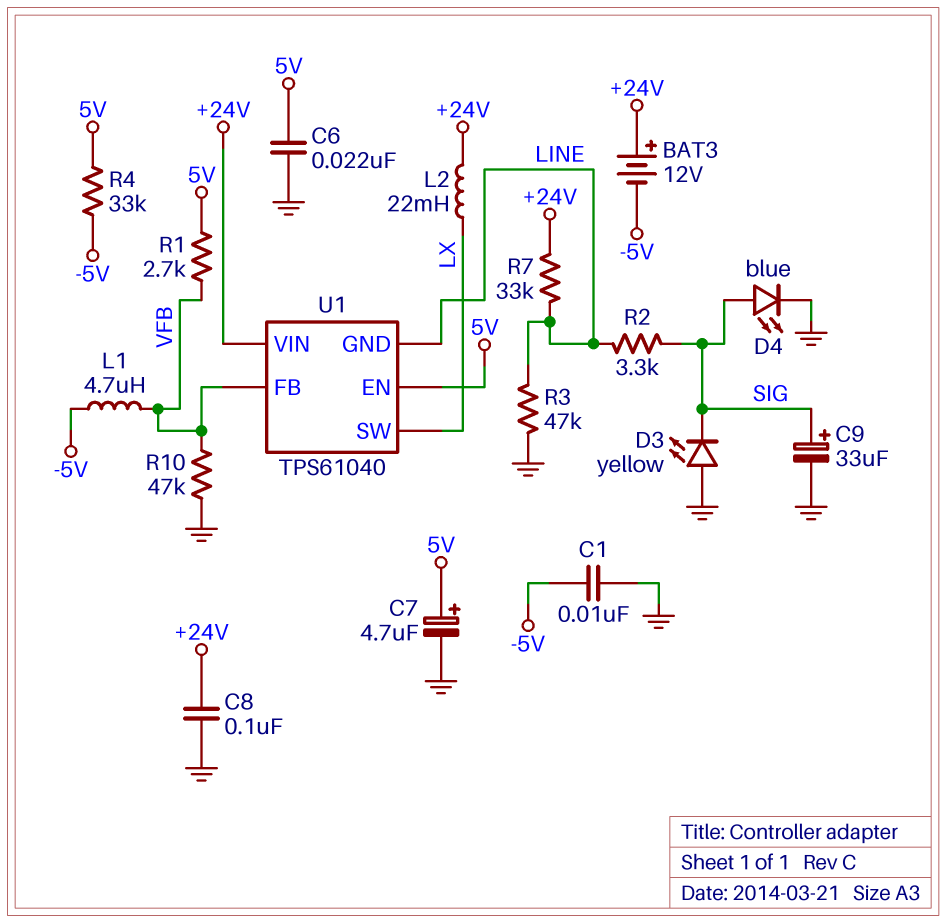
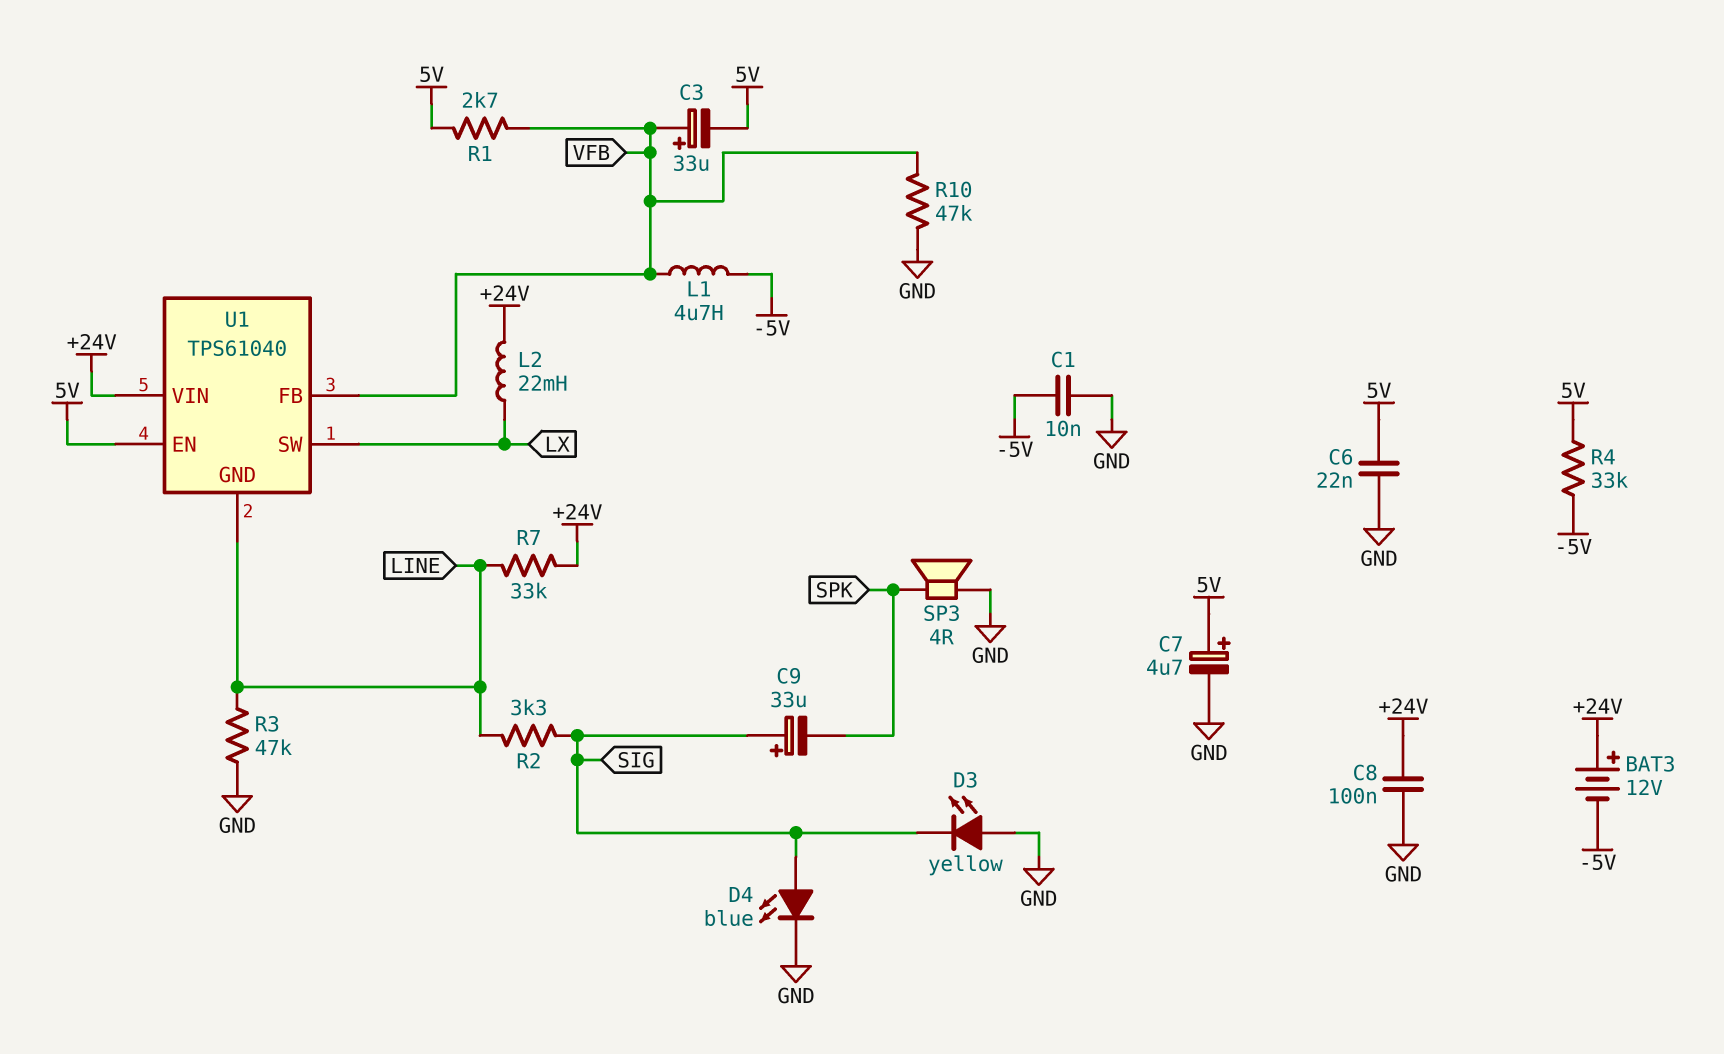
C3: none -> 33uF (plus VFB, minus 5V)
C9: 33uF (plus SIG, minus GND) -> 33uF (plus SIG, minus SPK)
SP3: none -> speaker 4R (GND, SPK)

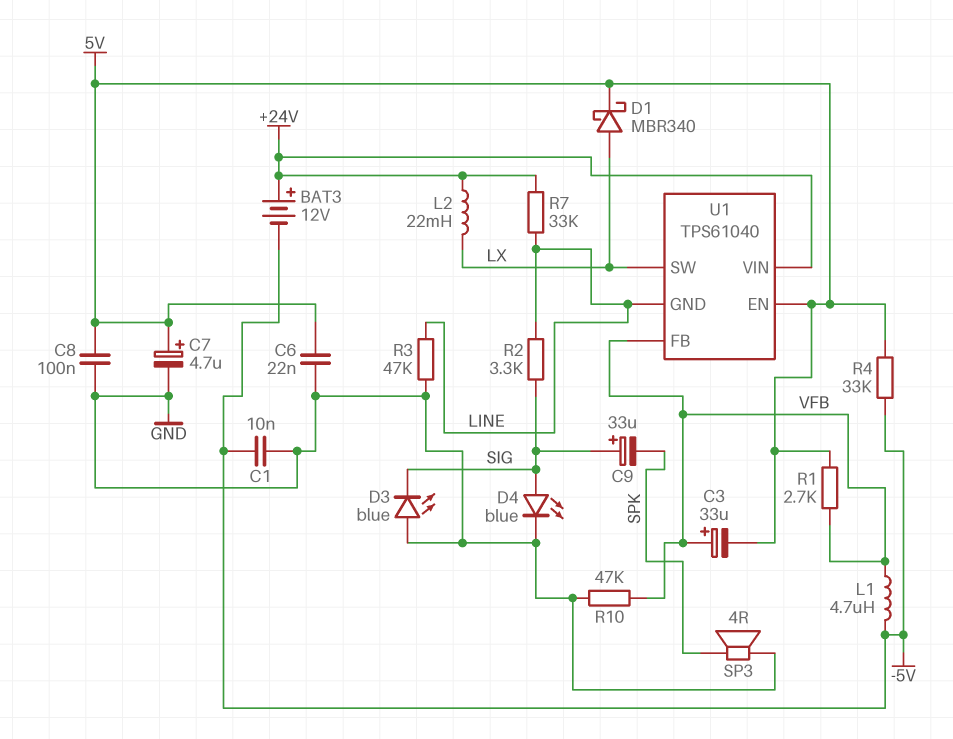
C8: 100nF (+24V, GND) -> 100nF (5V, GND)
D1: none -> schottky MBR340 (A LX, K 5V)
D3: LED yellow (A GND, K SIG) -> LED blue (A GND, K SIG)

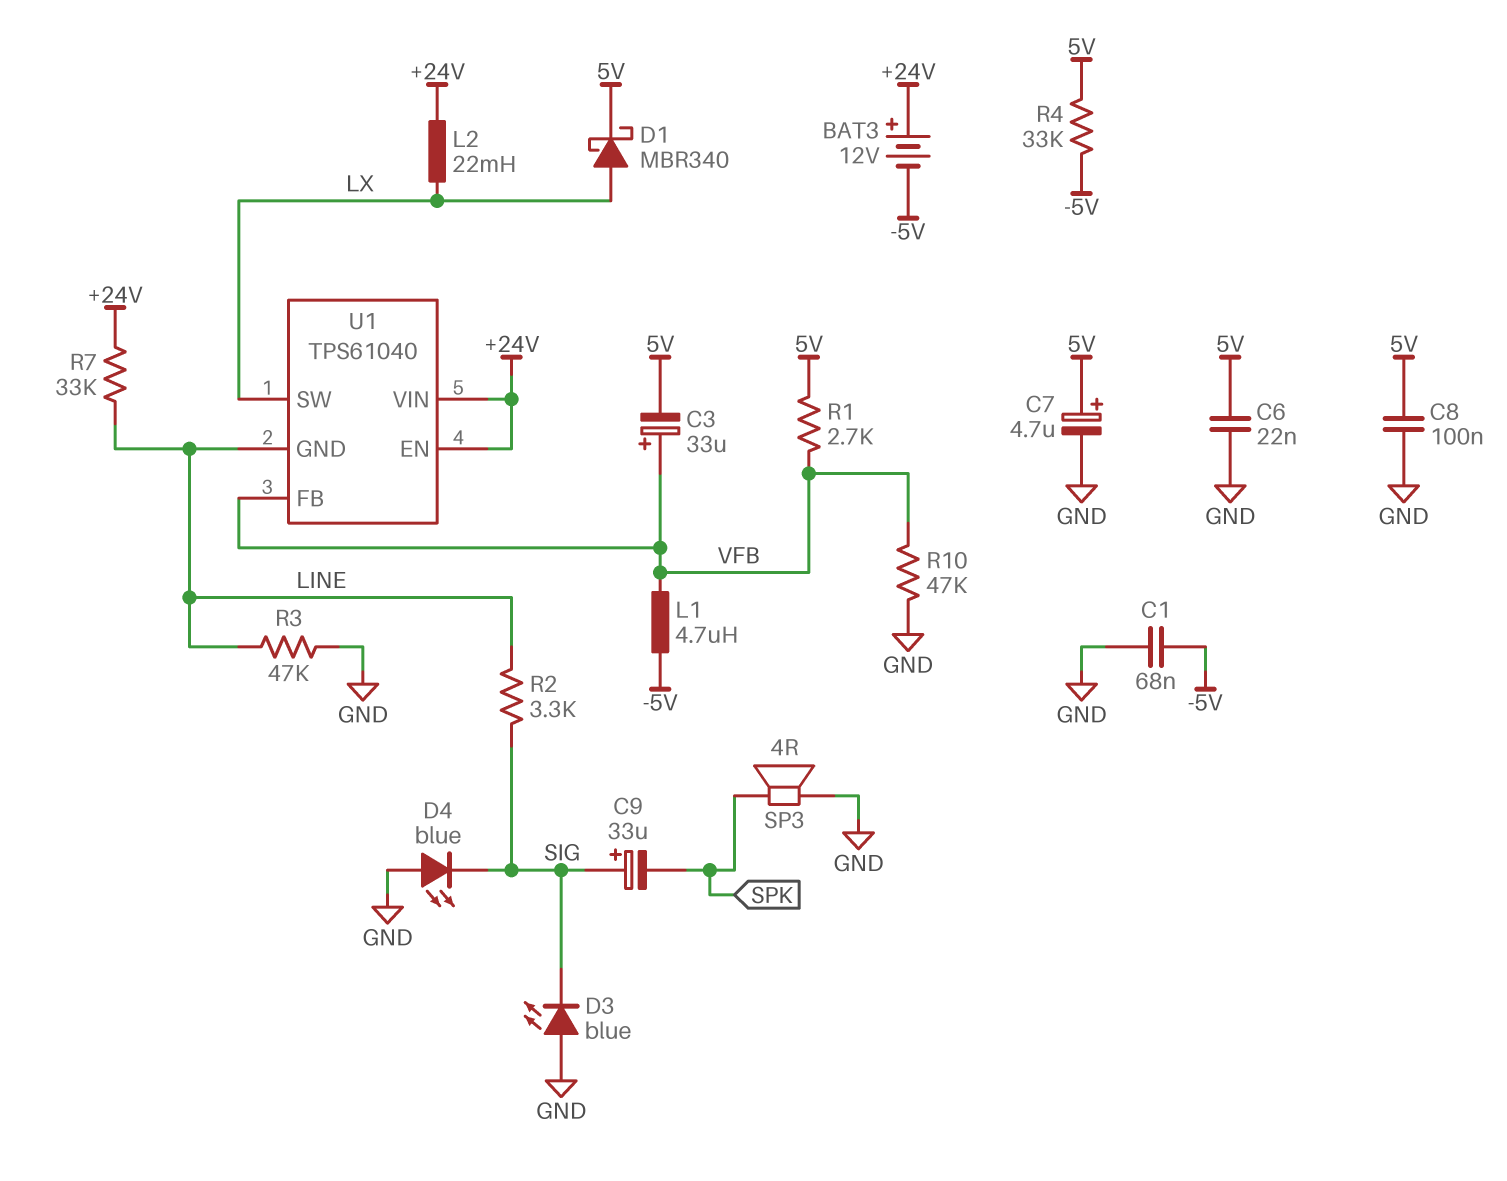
C1: 10nF (-5V, GND) -> 68nF (-5V, GND)
D4: LED blue (A SIG, K GND) -> LED blue (A GND, K SIG)
U1 pin EN: 5V -> +24V

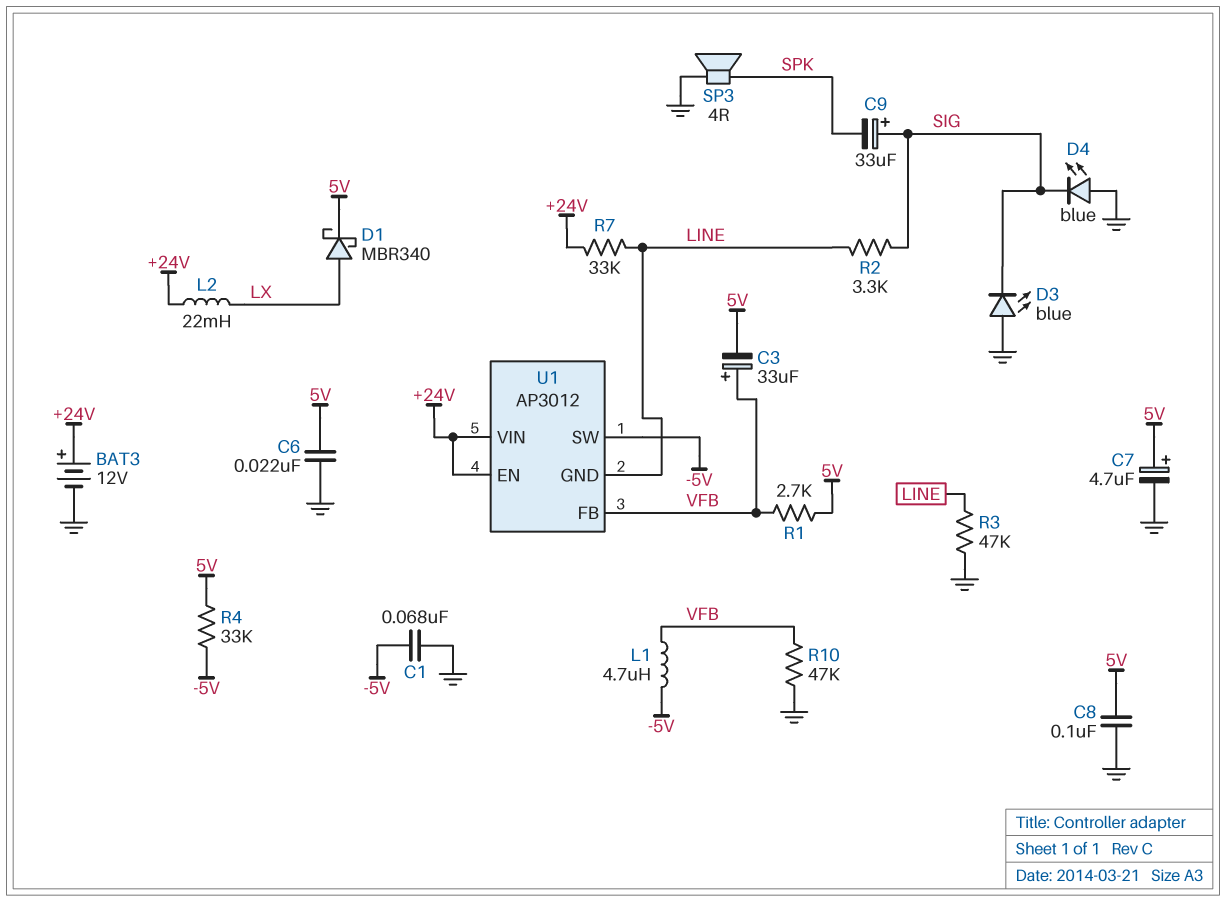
BAT3: 12V (plus +24V, minus -5V) -> 12V (plus +24V, minus GND)
U1: TPS61040 -> AP3012
U1 pin SW: LX -> -5V

